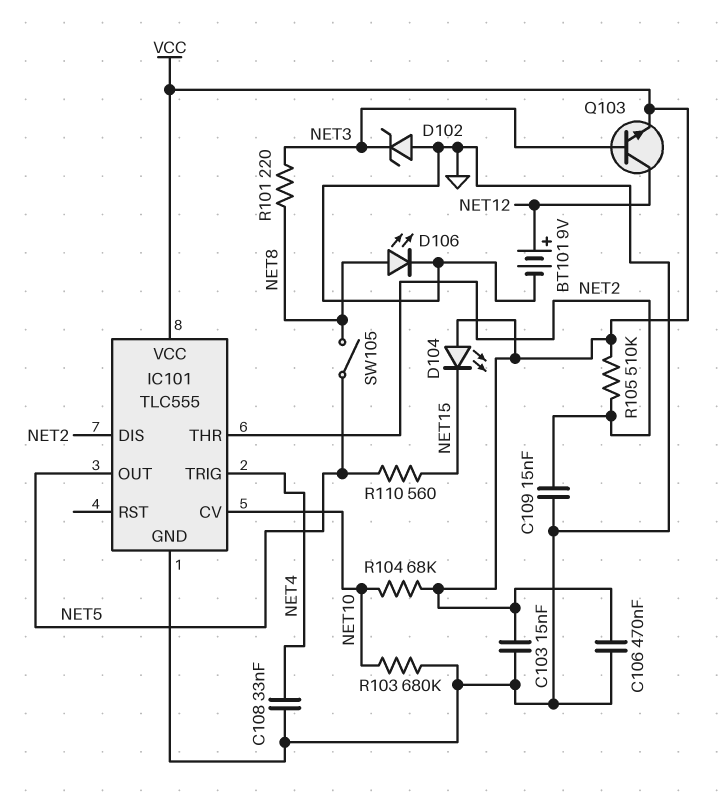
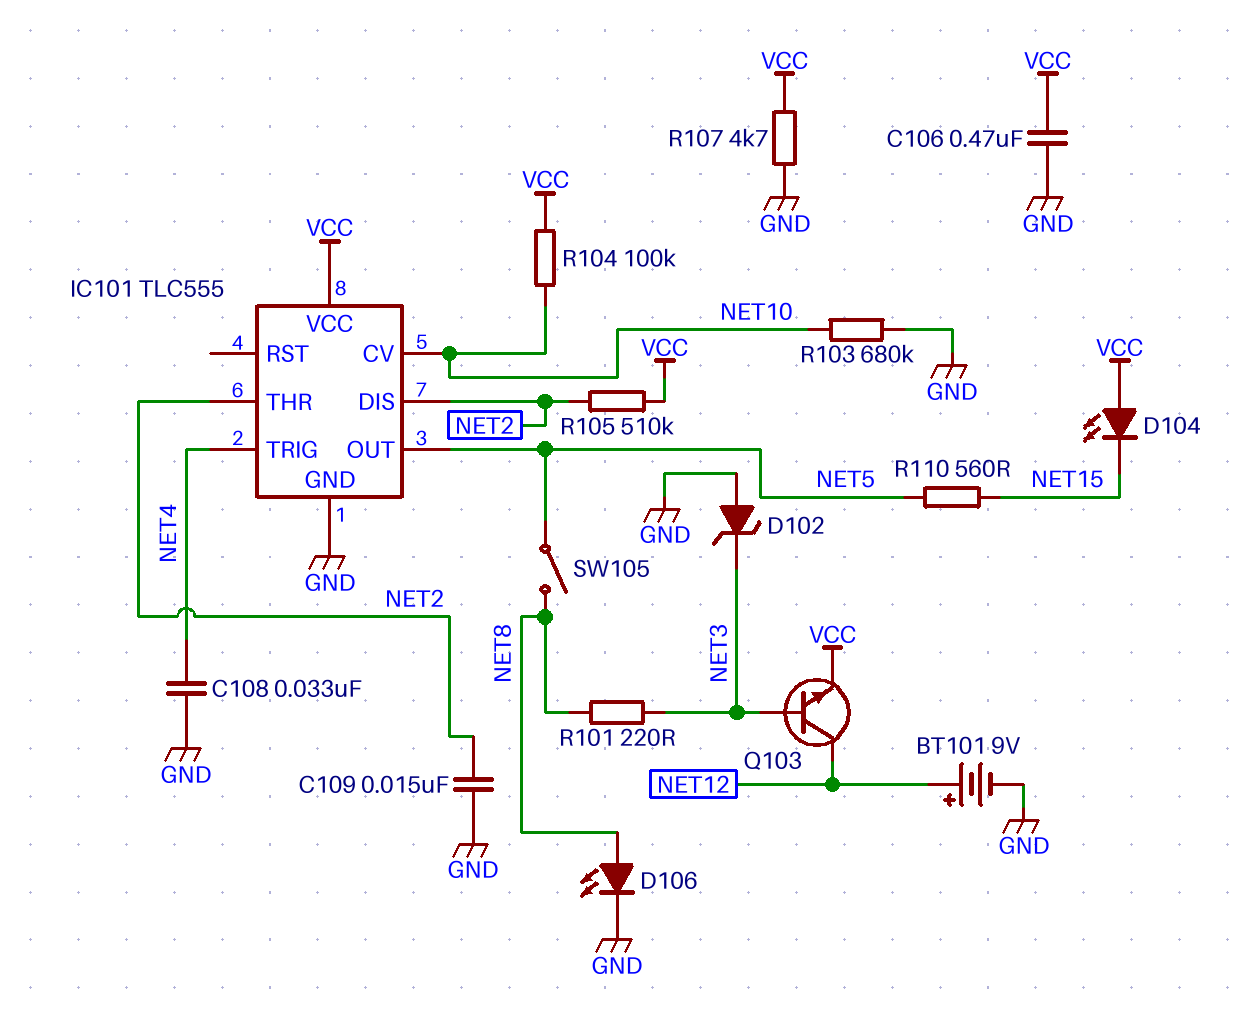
C103: 15nF (GND, VCC) -> none
R104: 68k (NET10, VCC) -> 100k (NET10, VCC)
R107: none -> 4.7k (GND, VCC)

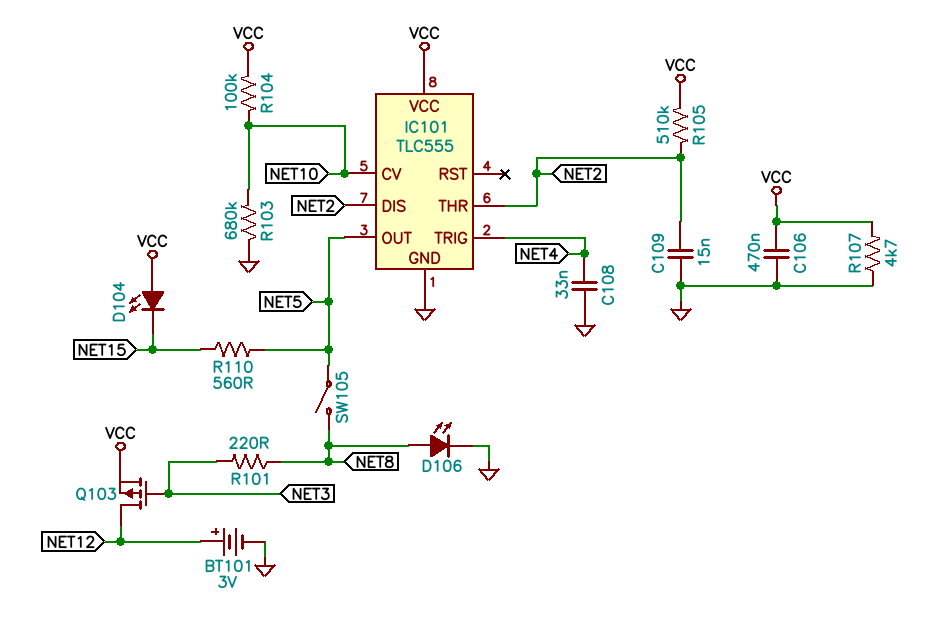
BT101: 9V (plus NET12, minus GND) -> 3V (plus NET12, minus GND)
D102: zener (A GND, K NET3) -> none
Q103: NPN (B NET3, C NET12, E VCC) -> PMOS (G NET3, D NET12, S VCC)

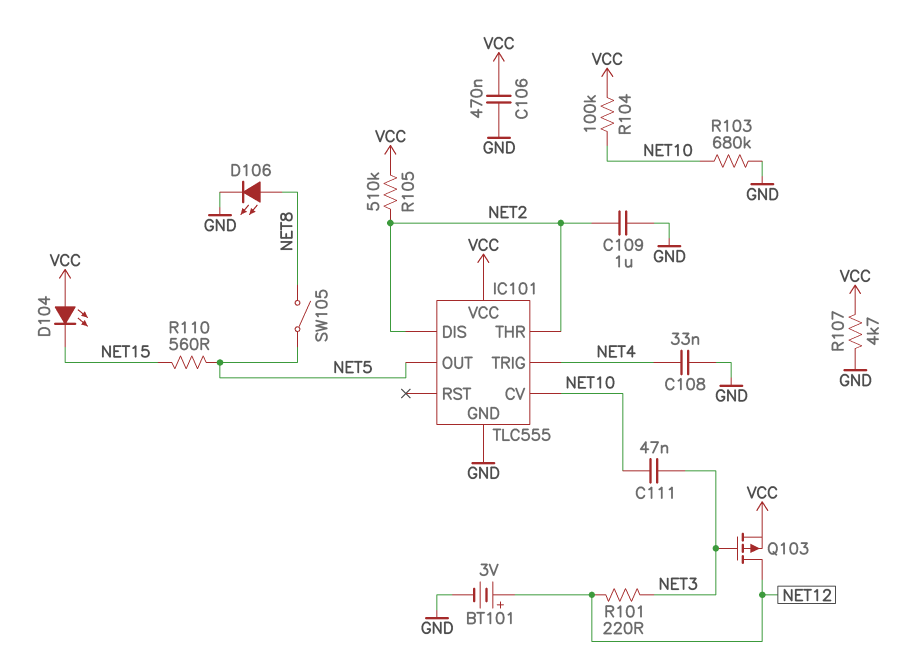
C109: 15nF (GND, NET2) -> 1uF (GND, NET2)
C111: none -> 47nF (NET3, NET10)
R101: 220 (NET3, NET8) -> 220 (NET3, NET12)

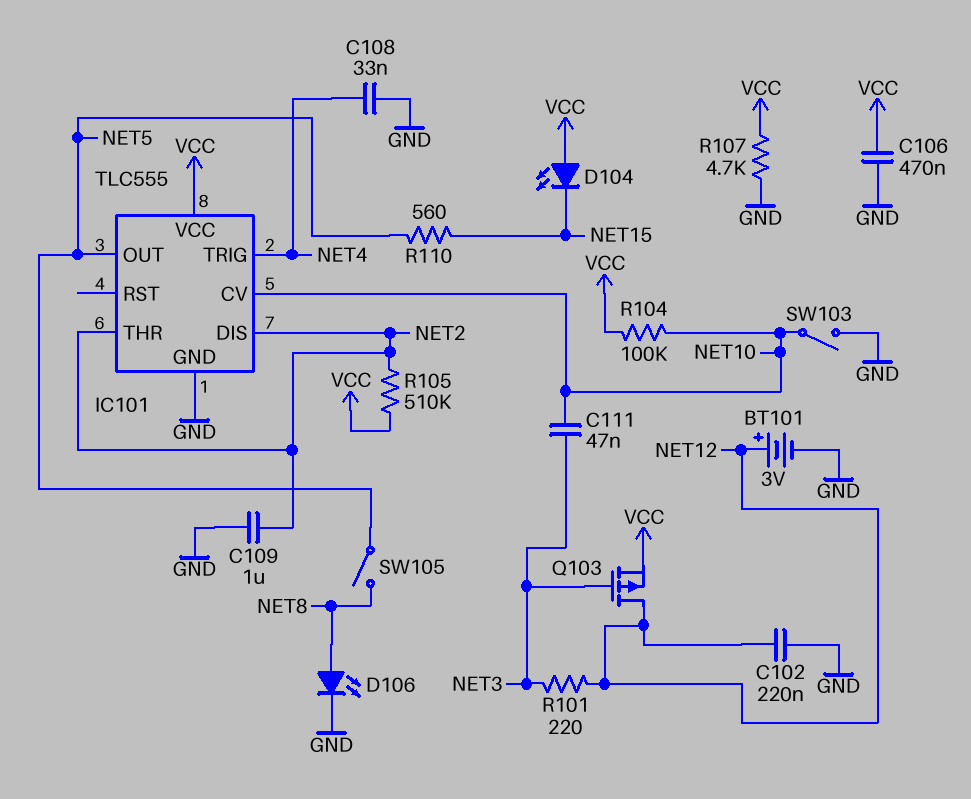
C102: none -> 220nF (GND, NET12)
R103: 680k (GND, NET10) -> none
SW103: none -> switch (GND, NET10)

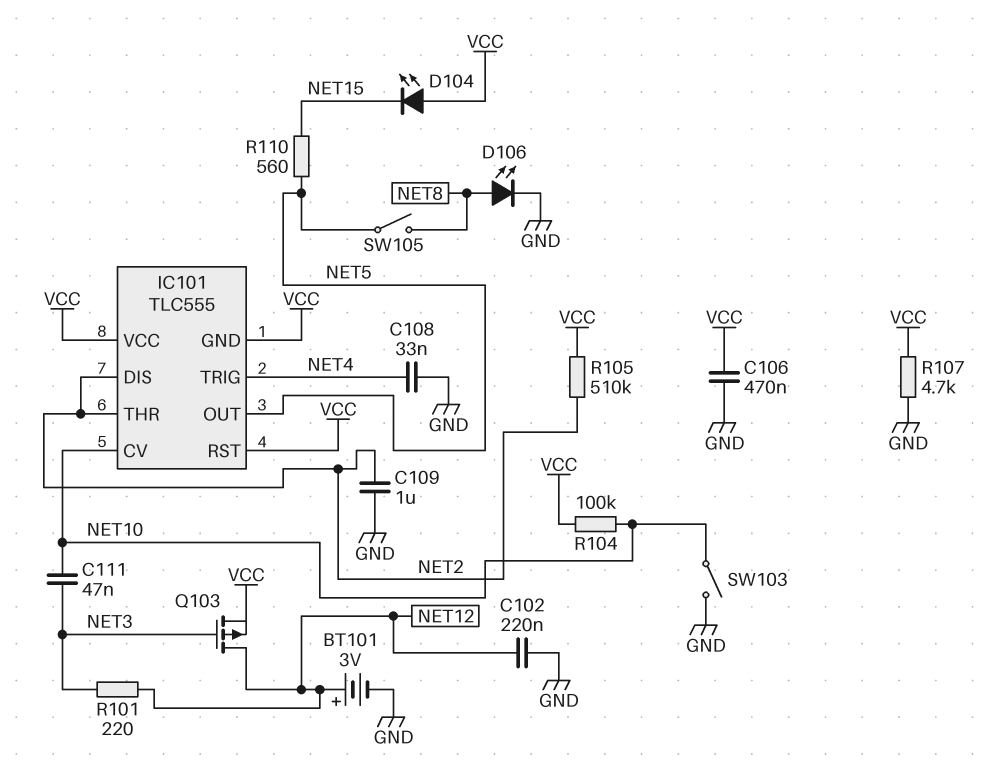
IC101 pin GND: GND -> VCC
IC101 pin RST: none -> VCC

